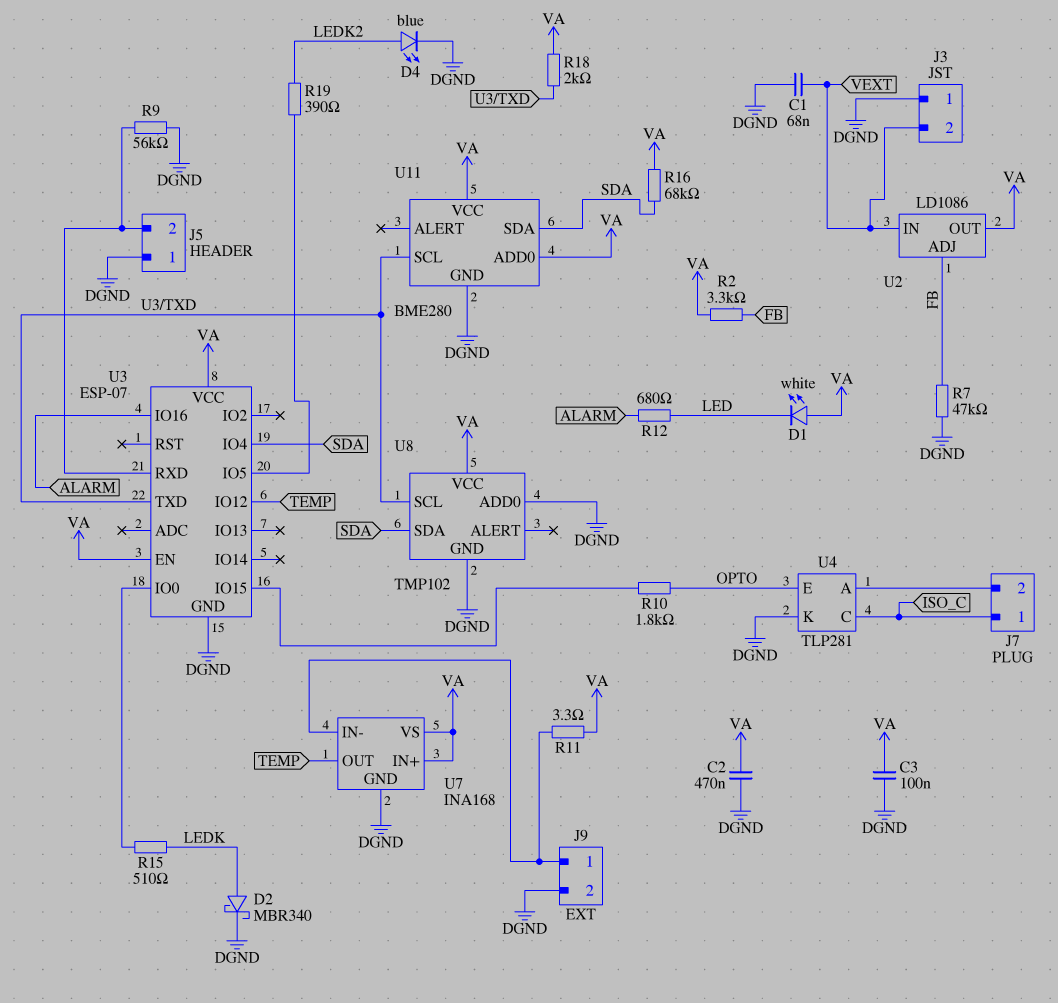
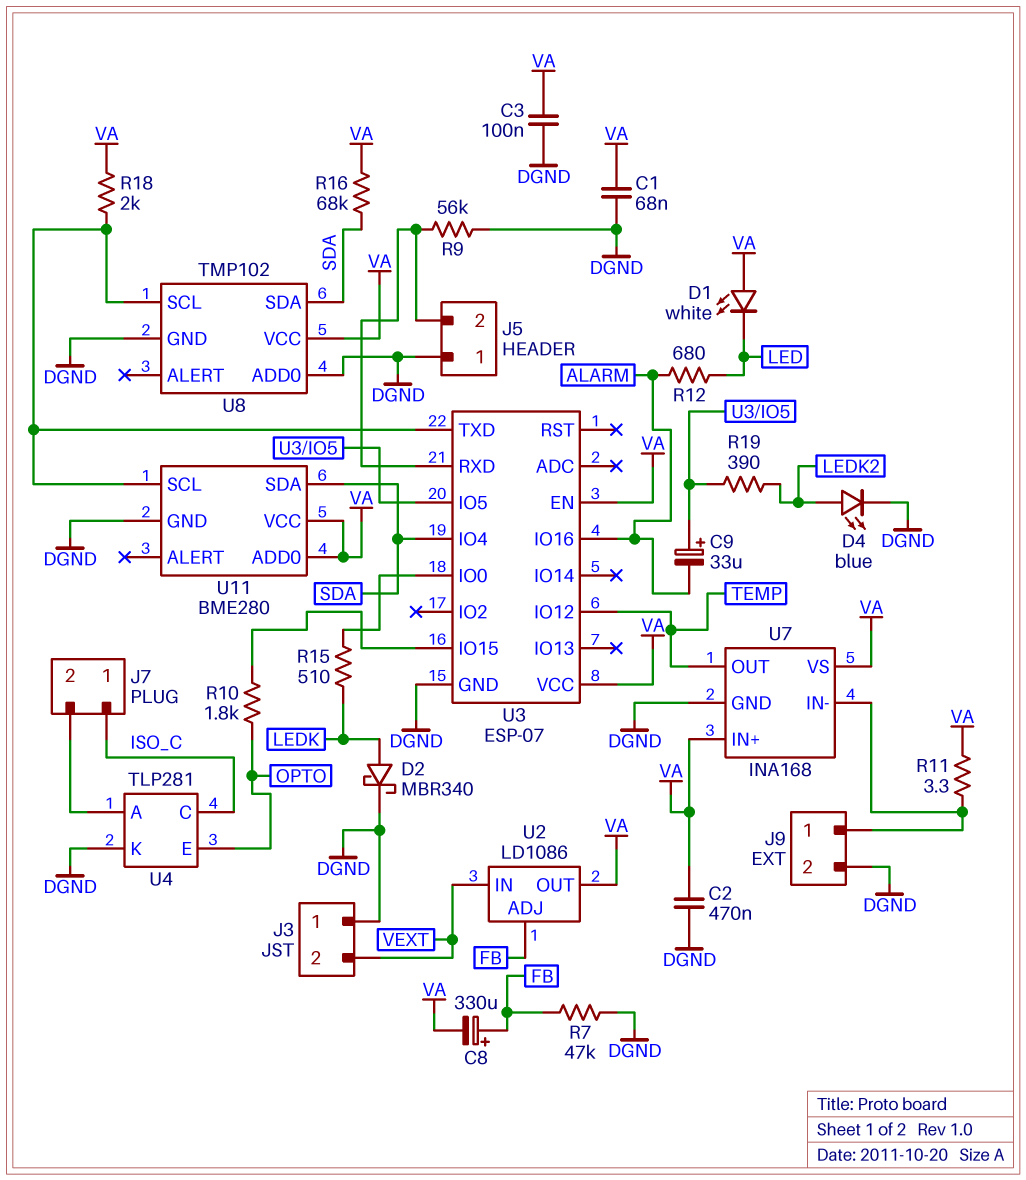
C1: 68nF (DGND, VEXT) -> 68nF (DGND, VA)
C8: none -> 330uF (plus FB, minus VA)
C9: none -> 33uF (plus U3/IO5, minus ALARM)
R2: 3.3k (FB, VA) -> none

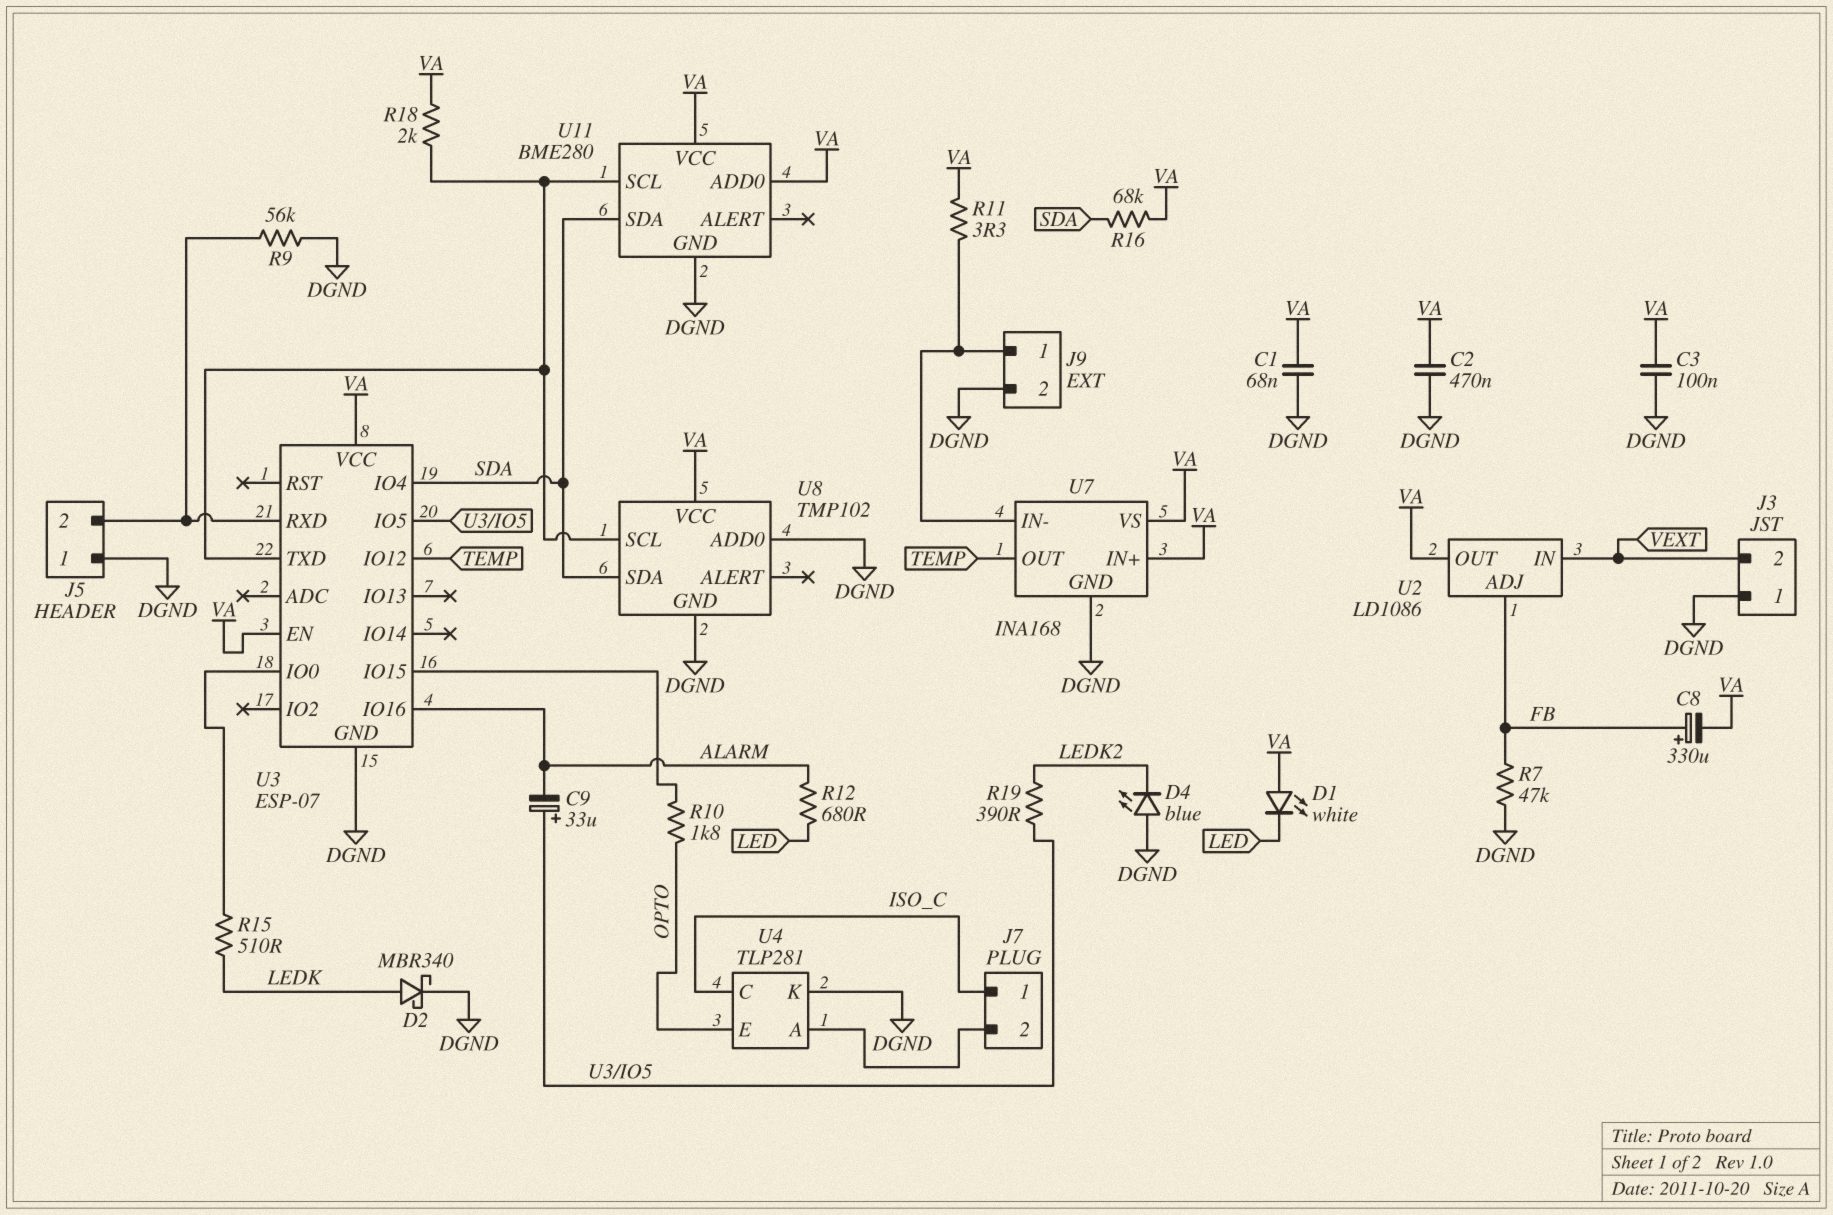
D4: LED blue (A LEDK2, K DGND) -> LED blue (A DGND, K LEDK2)

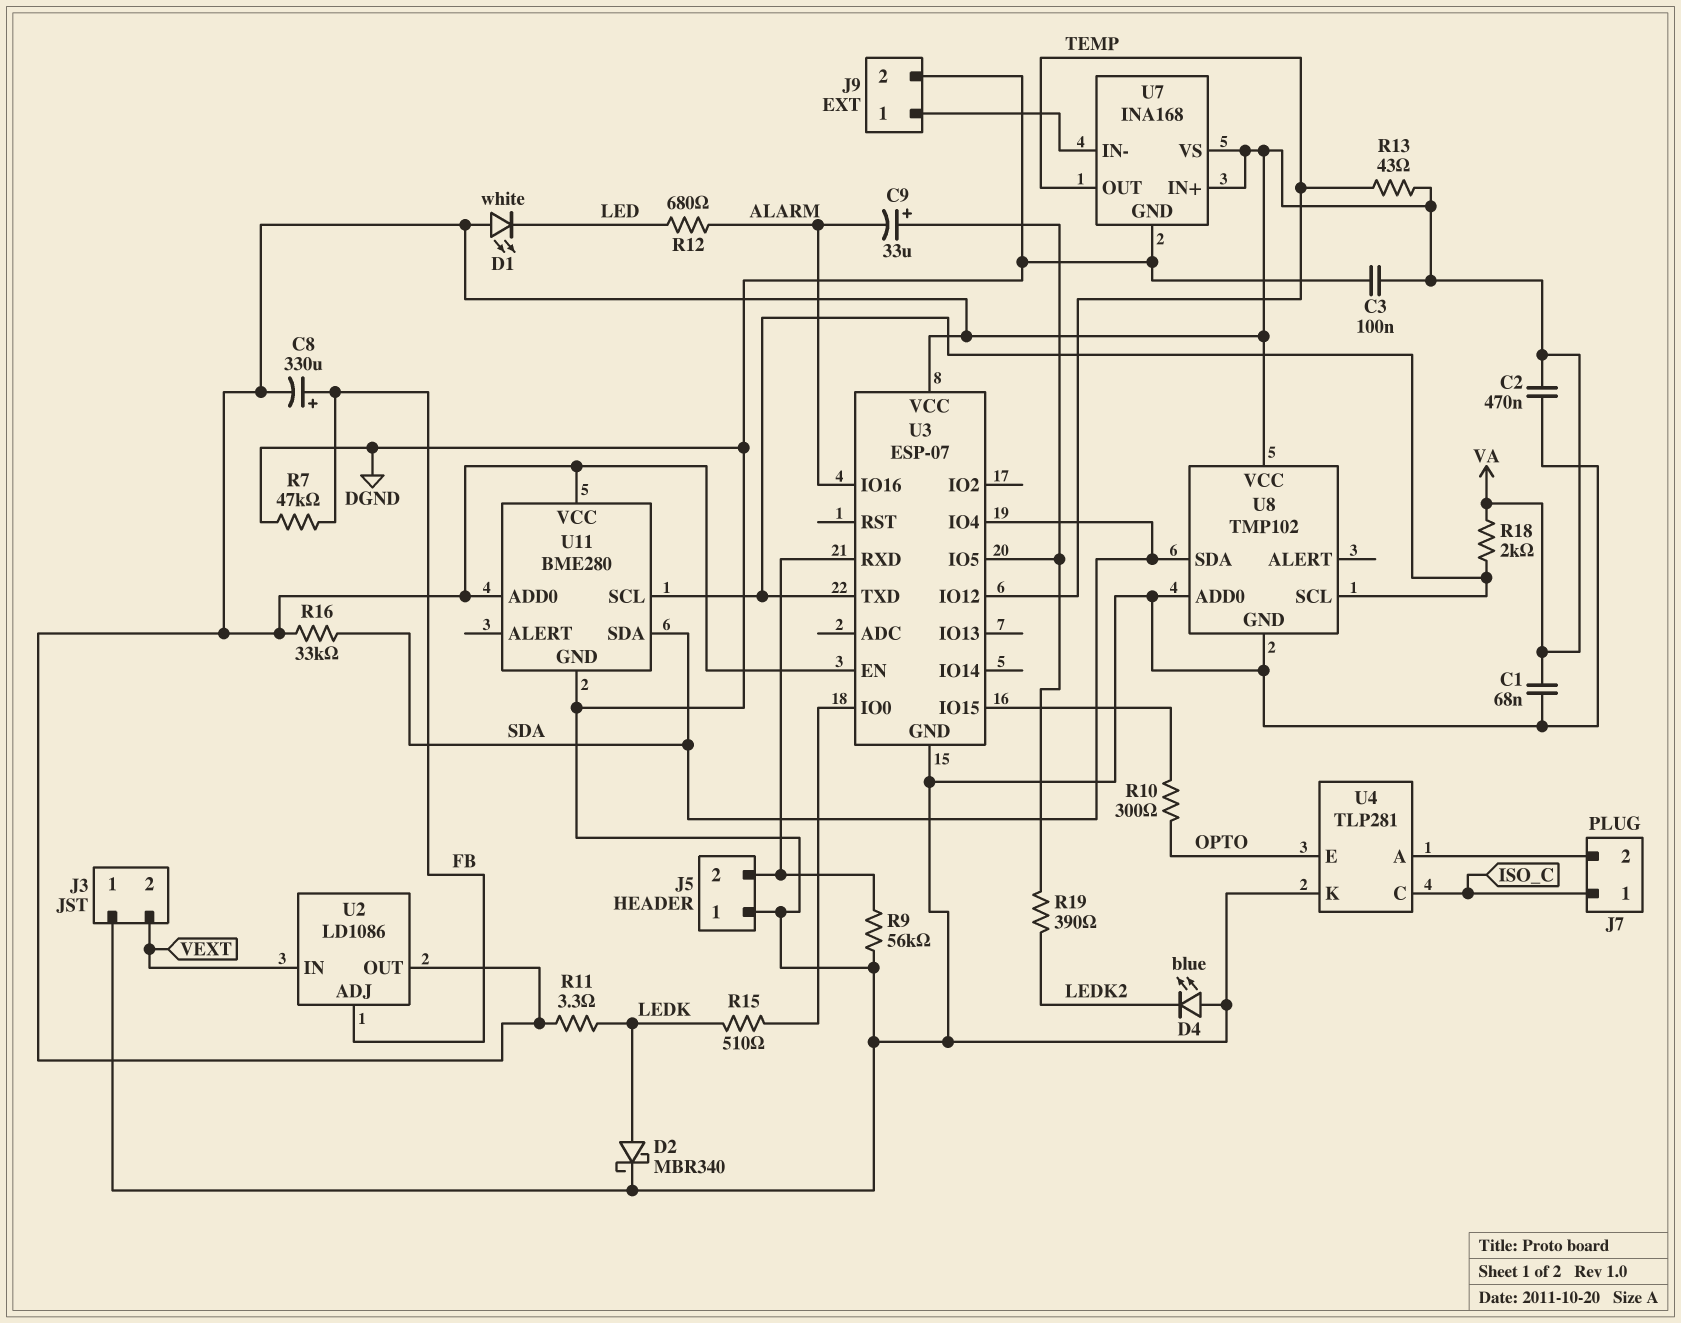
R10: 1.8k (OPTO, U3/IO15) -> 300 (OPTO, U3/IO15)
R11: 3.3 (J9/1, VA) -> 3.3 (LEDK, VA)
R13: none -> 43 (TEMP, VA)
R16: 68k (SDA, VA) -> 33k (SDA, VA)

